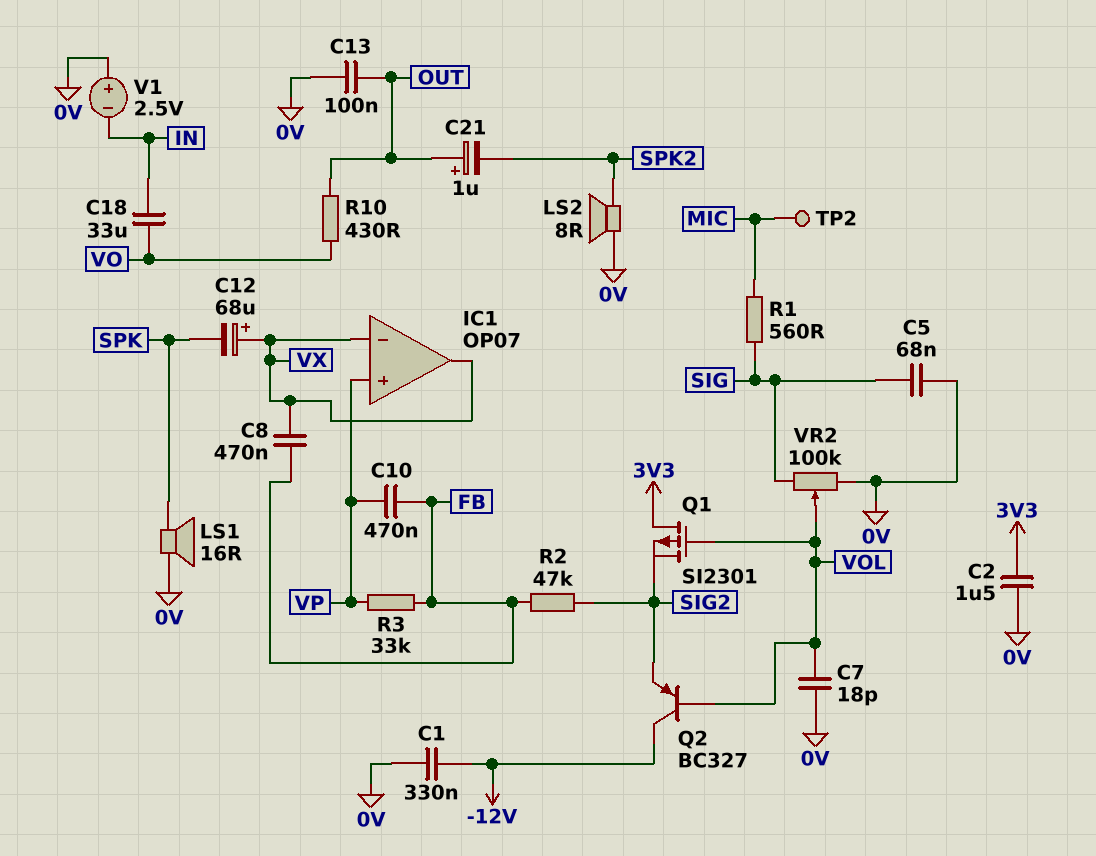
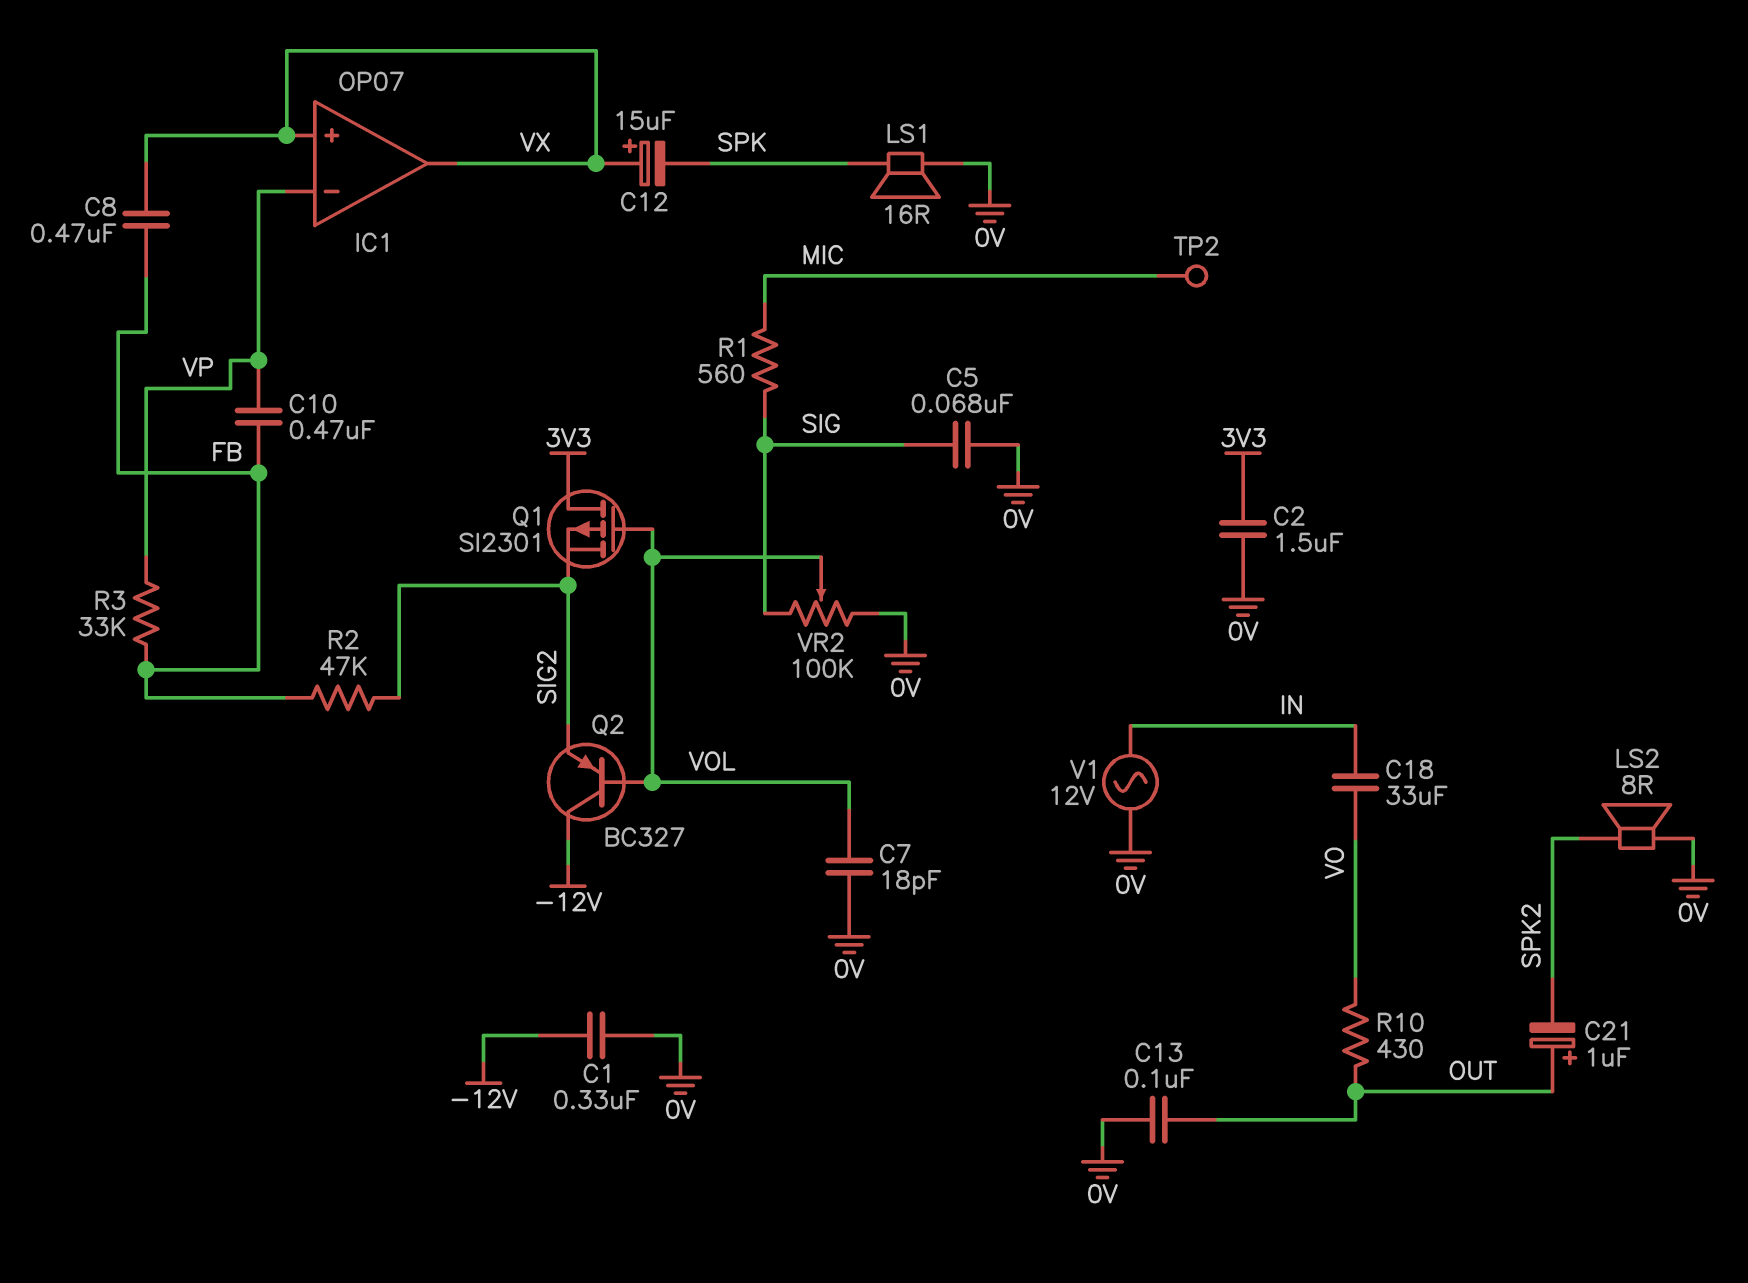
C12: 68uF (plus VX, minus SPK) -> 15uF (plus VX, minus SPK)
IC1 pin in+: VP -> VX
IC1 pin in-: VX -> VP
V1: 2.5V (plus 0V, minus IN) -> AC 12V (0V, IN)

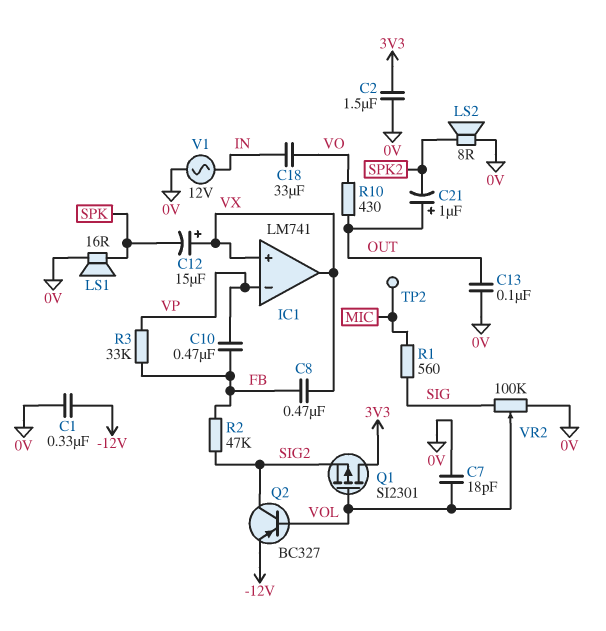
C5: 68nF (0V, SIG) -> none
IC1: OP07 -> LM741
Q2: PNP BC327 (B VOL, C -12V, E SIG2) -> PNP BC327 (B VOL, C SIG2, E -12V)

